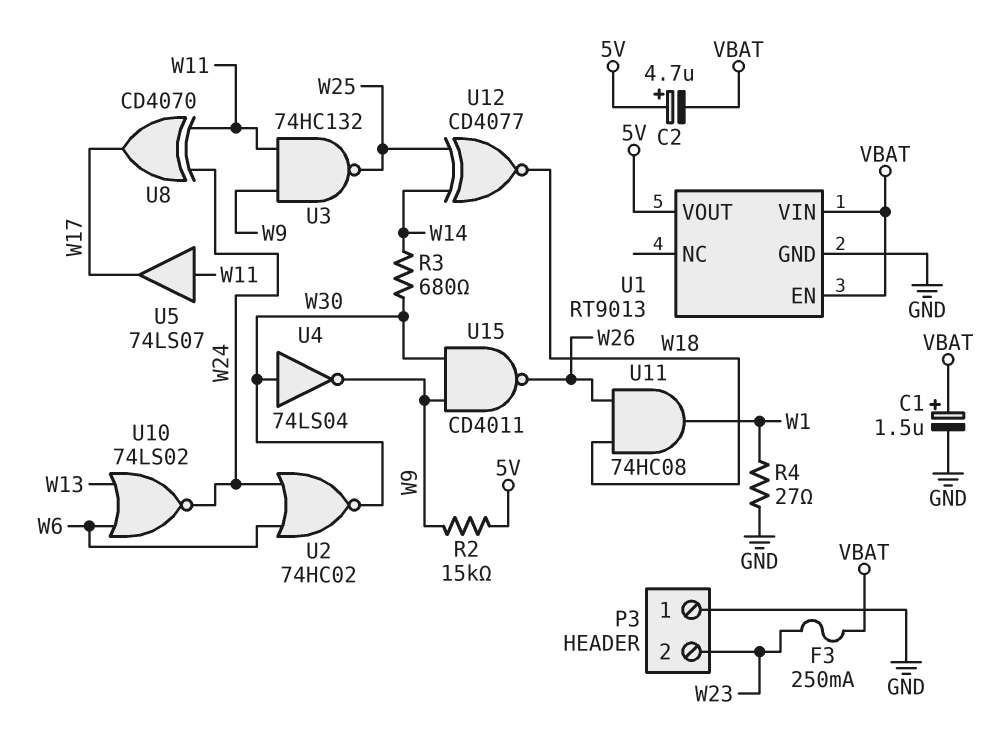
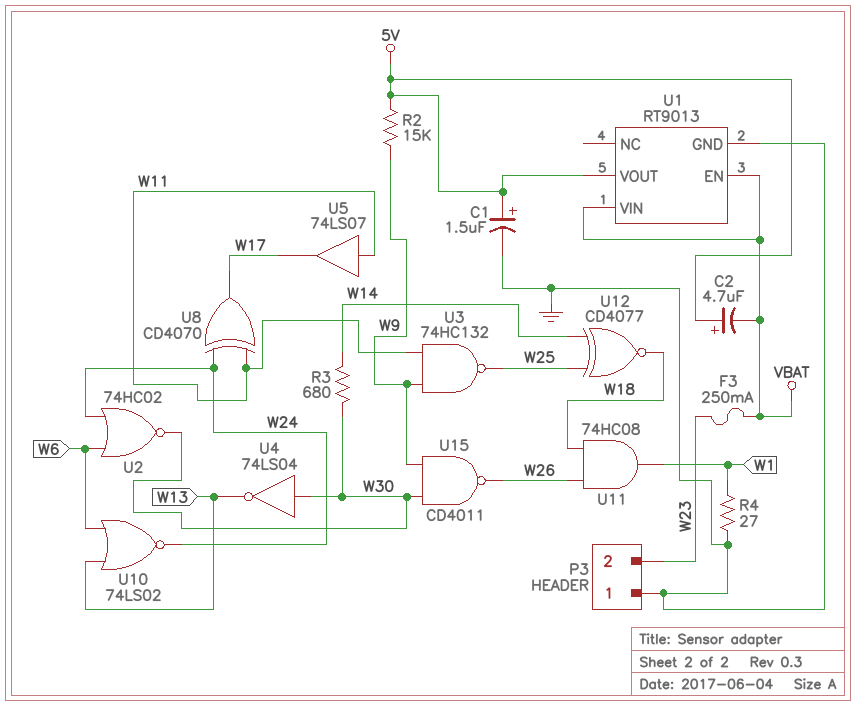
C1: 1.5uF (plus VBAT, minus GND) -> 1.5uF (plus 5V, minus GND)
U4: NOT 74LS04 (in W30, out W9) -> NOT 74LS04 (in W30, out W13)

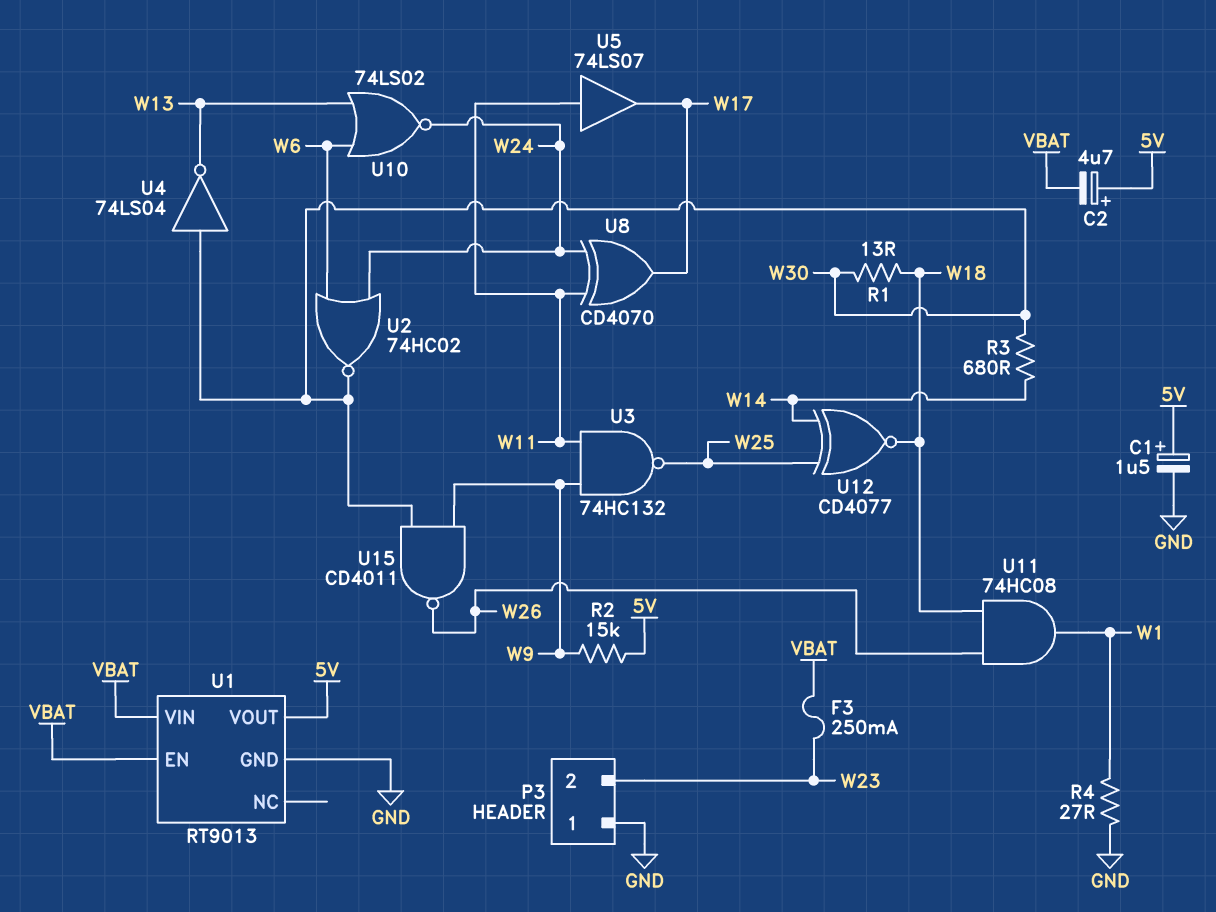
R1: none -> 13 (W18, W30)

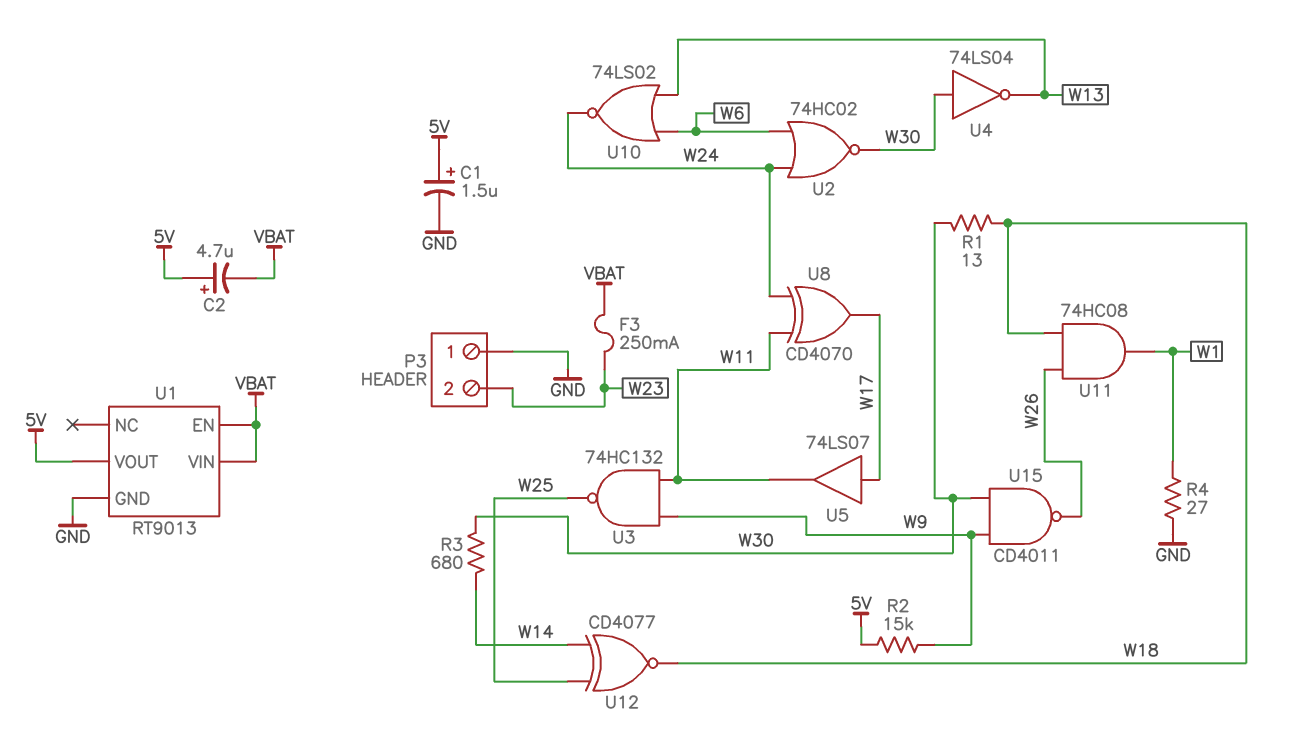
U5: buffer 74LS07 (in W11, out W17) -> buffer 74LS07 (in W17, out W11)

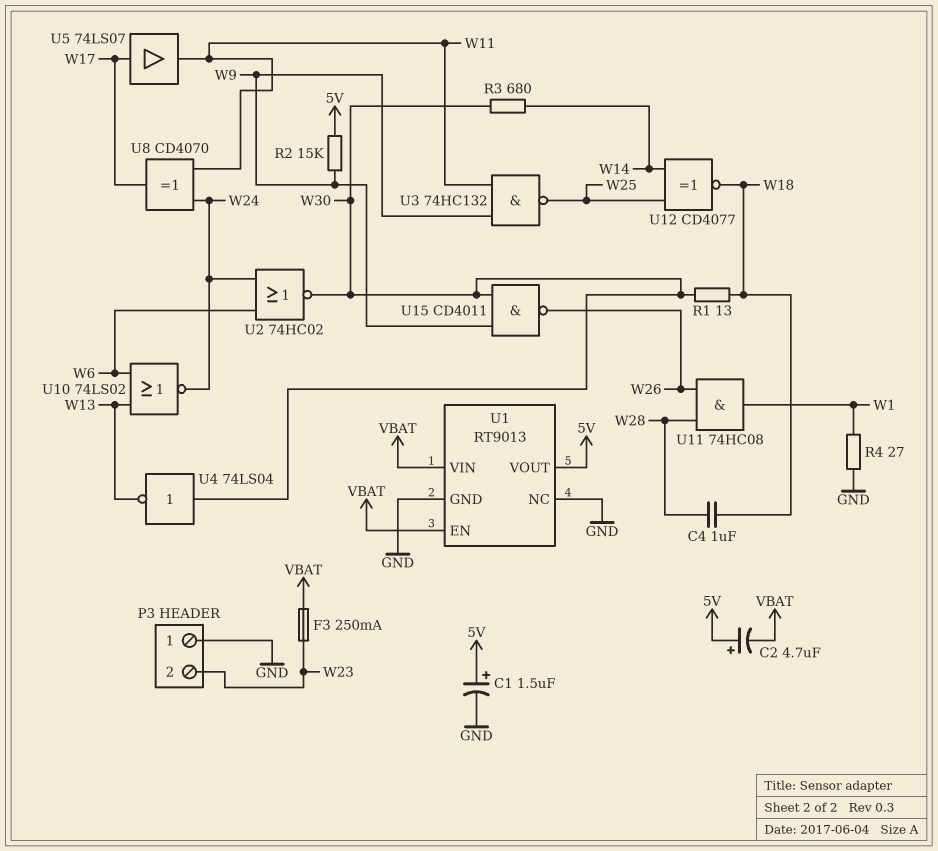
C4: none -> 1uF (W18, W28)
U1 pin NC: none -> GND
U11: AND 74HC08 (in W18, in W26, out W1) -> AND 74HC08 (in W26, in W28, out W1)

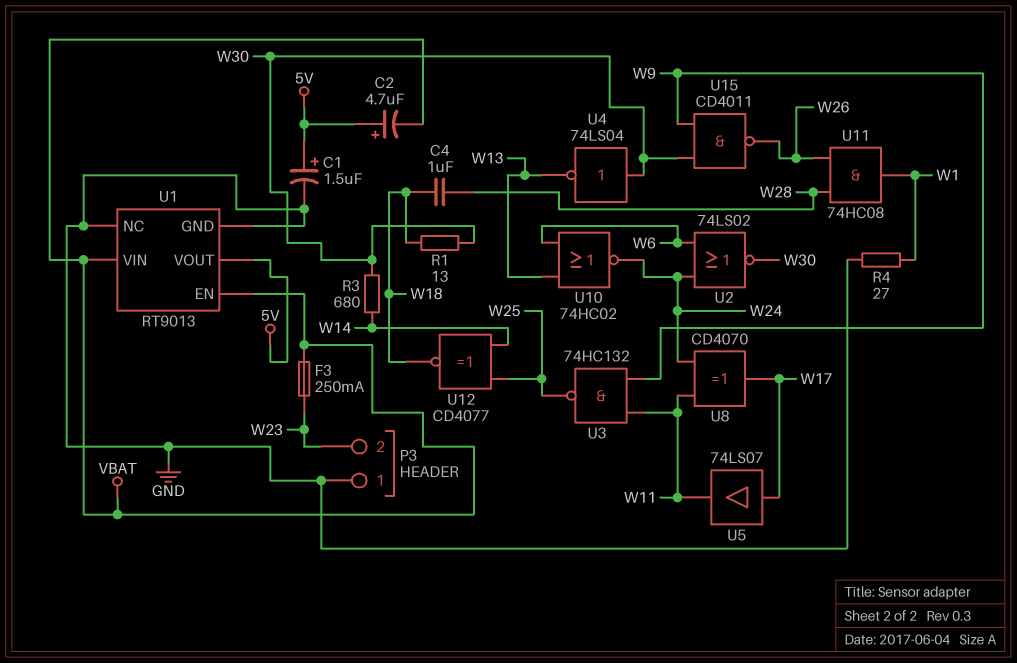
R2: 15k (5V, W9) -> none
U2: NOR 74HC02 (in W6, in W24, out W30) -> NOR 74LS02 (in W6, in W24, out W30)
U10: NOR 74LS02 (in W6, in W13, out W24) -> NOR 74HC02 (in W6, in W13, out W24)

